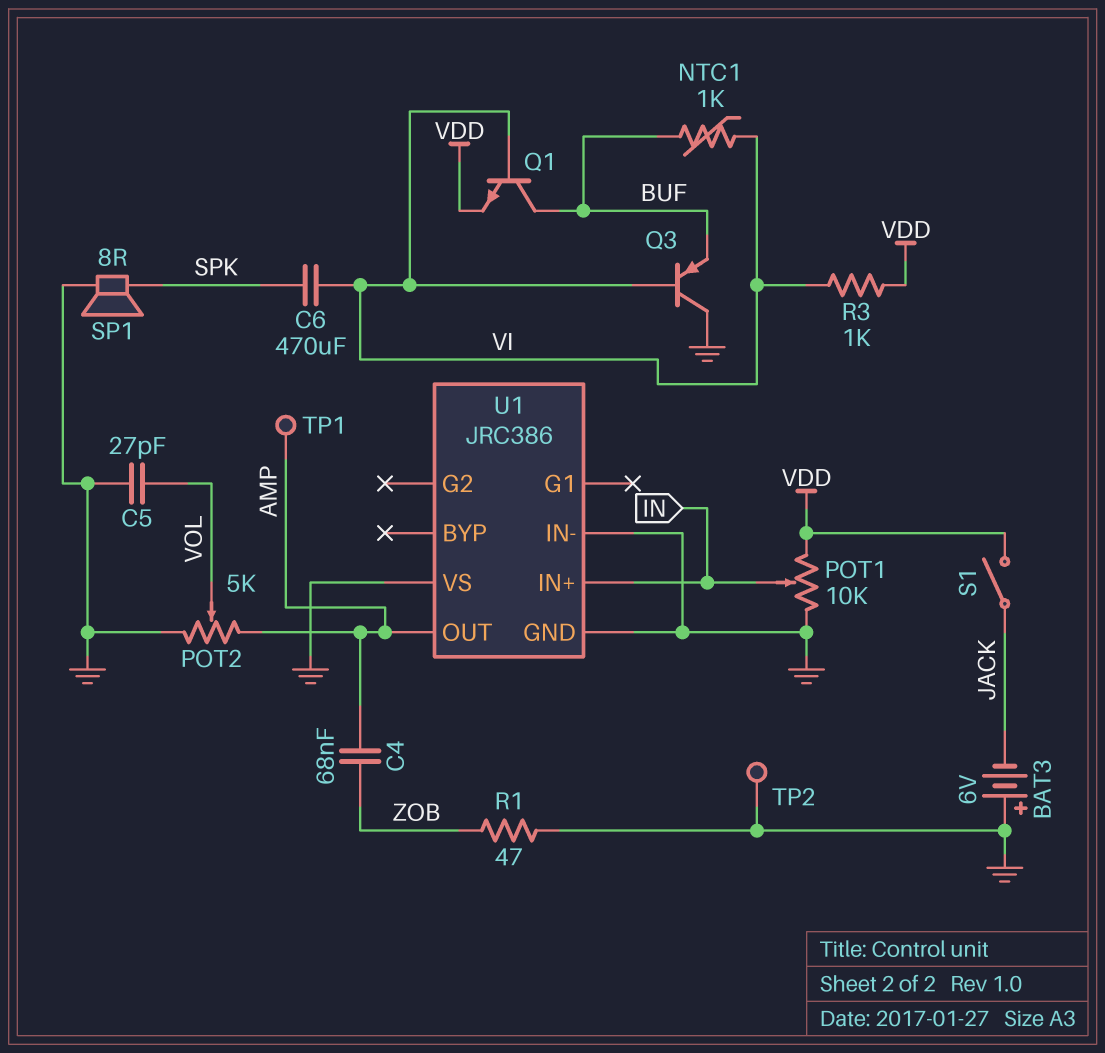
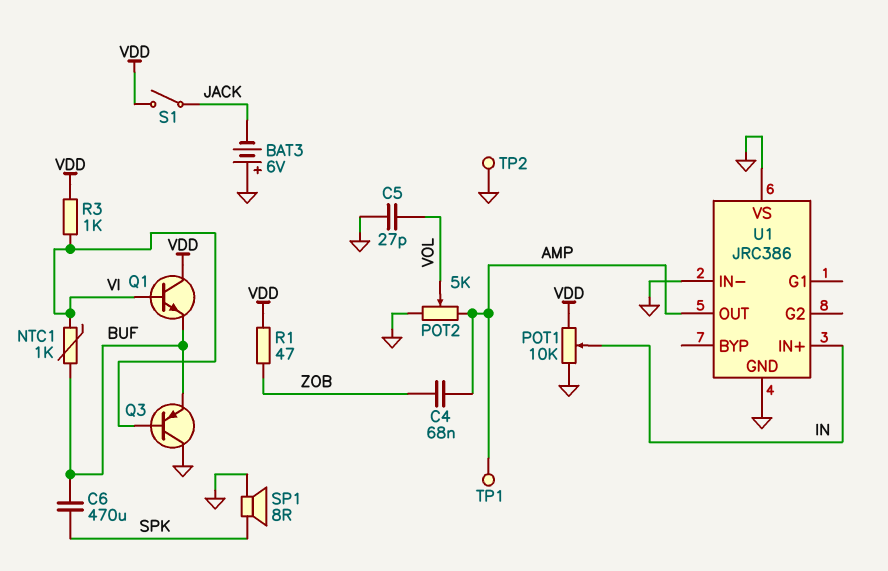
C6: 470uF (SPK, VI) -> 470uF (BUF, SPK)
Q1: NPN (B VI, C BUF, E VDD) -> NPN (B VI, C VDD, E BUF)
R1: 47 (GND, ZOB) -> 47 (VDD, ZOB)

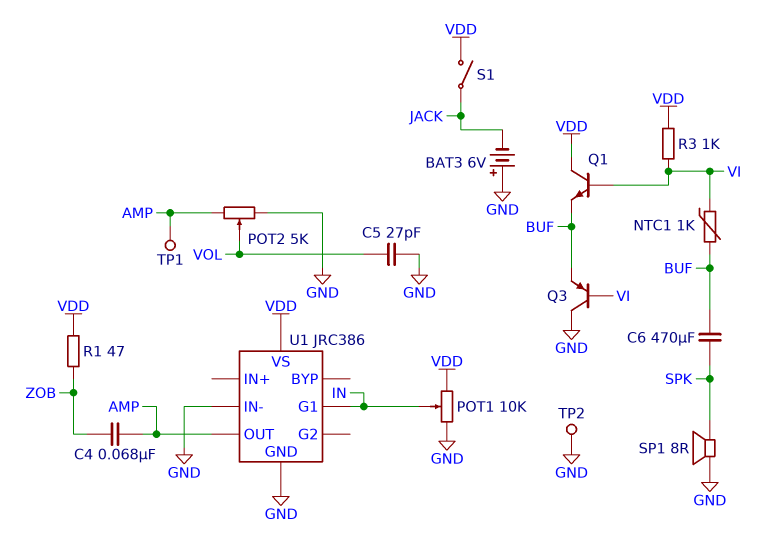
U1 pin G1: none -> IN
U1 pin IN+: IN -> none
U1 pin VS: GND -> VDD

